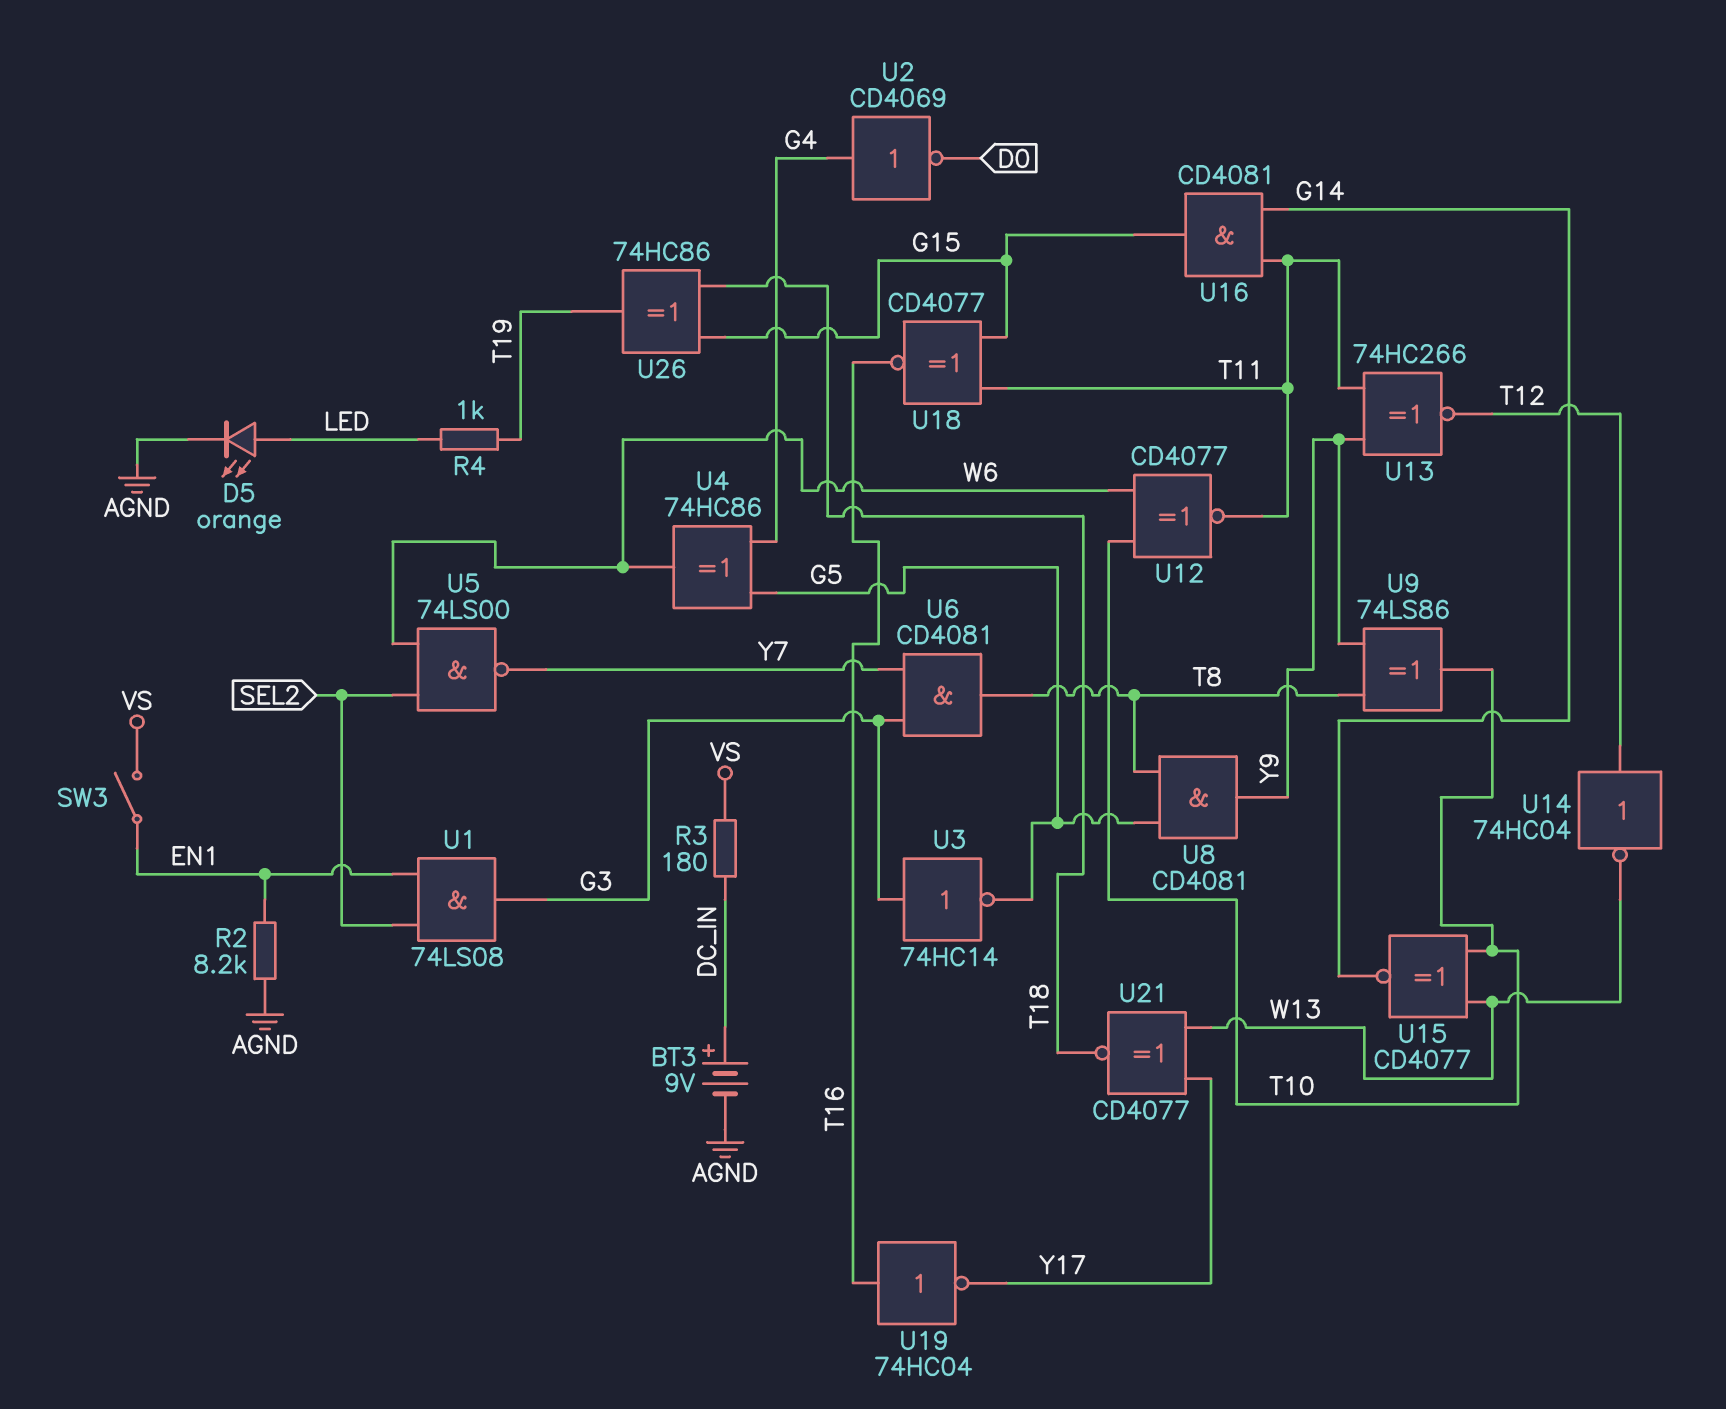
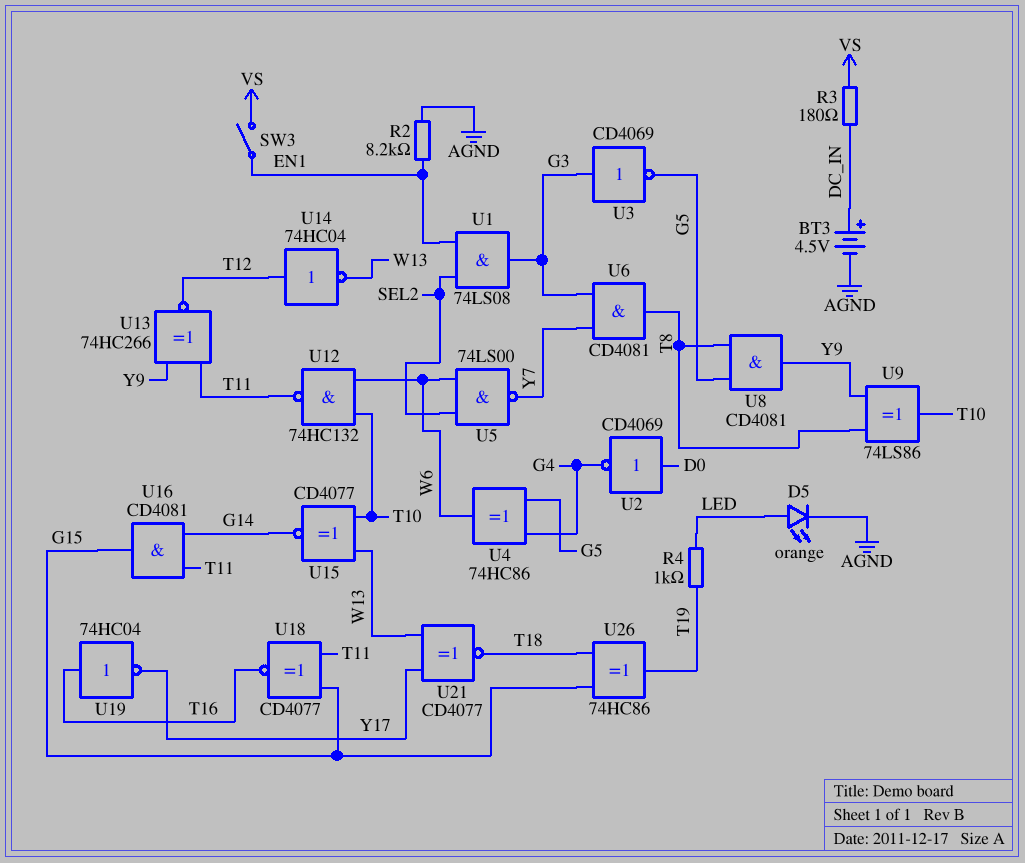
BT3: 9V (plus DC_IN, minus AGND) -> 4.5V (plus DC_IN, minus AGND)
U2: NOT CD4069 (in G4, out D0) -> NOT CD4069 (in D0, out G4)
U3: NOT 74HC14 (in G3, out G5) -> NOT CD4069 (in G3, out G5)
U12: XNOR CD4077 (in T10, in W6, out T11) -> NAND 74HC132 (in T10, in W6, out T11)

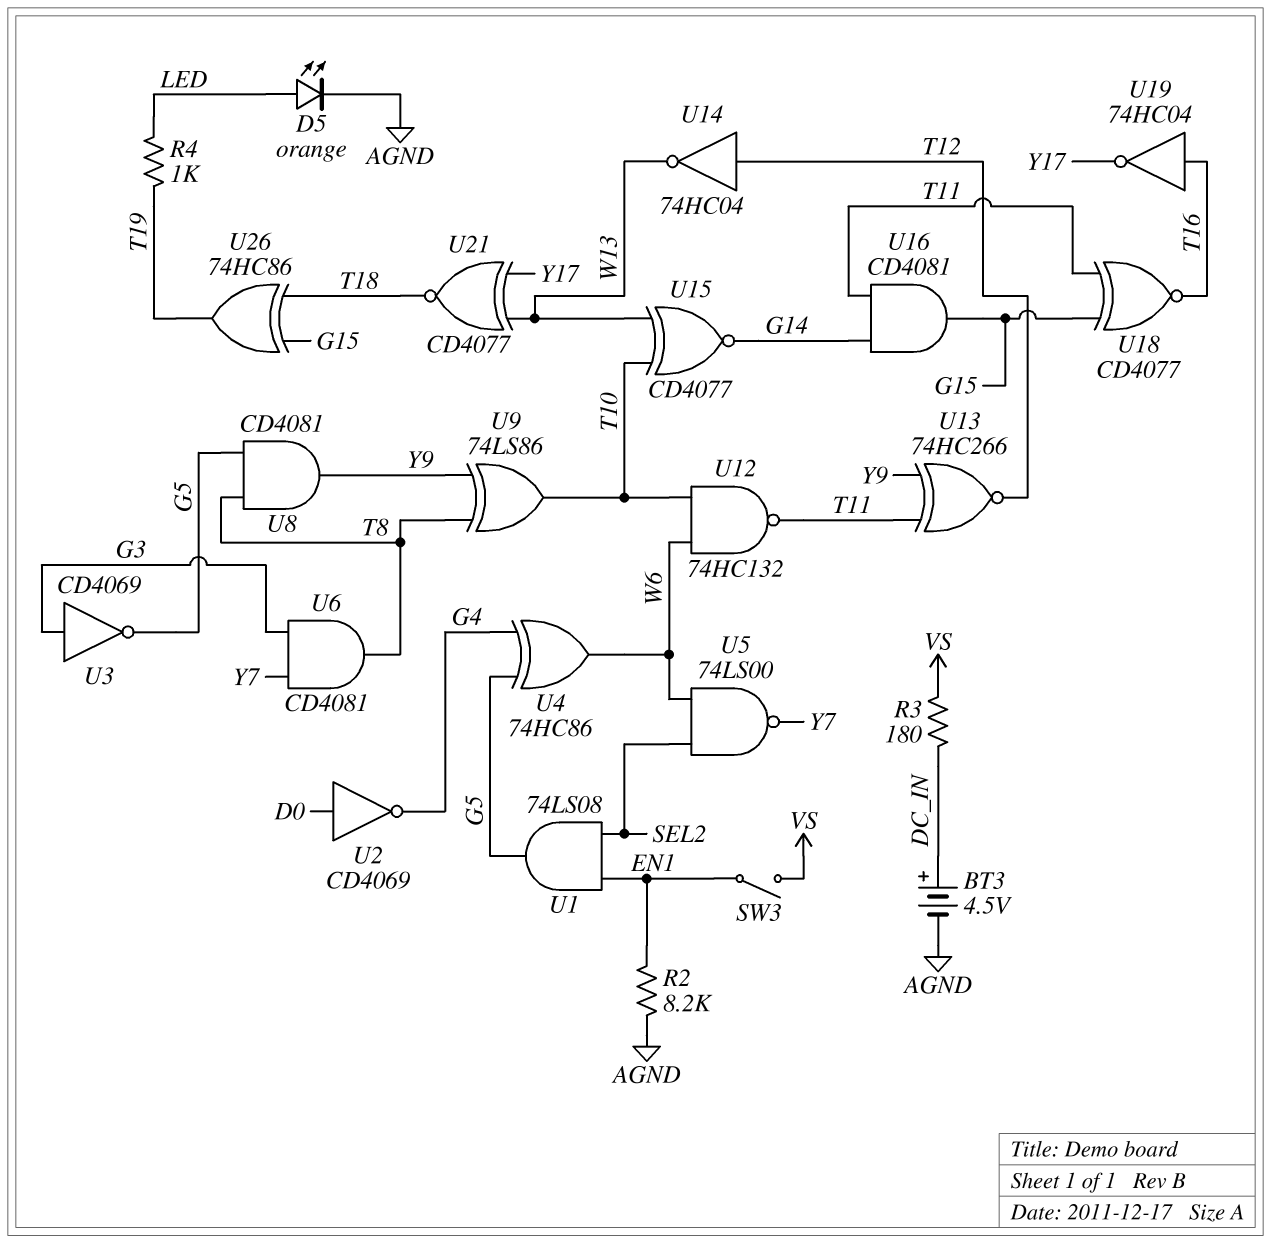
U1: AND 74LS08 (in EN1, in SEL2, out G3) -> AND 74LS08 (in EN1, in SEL2, out G5)

